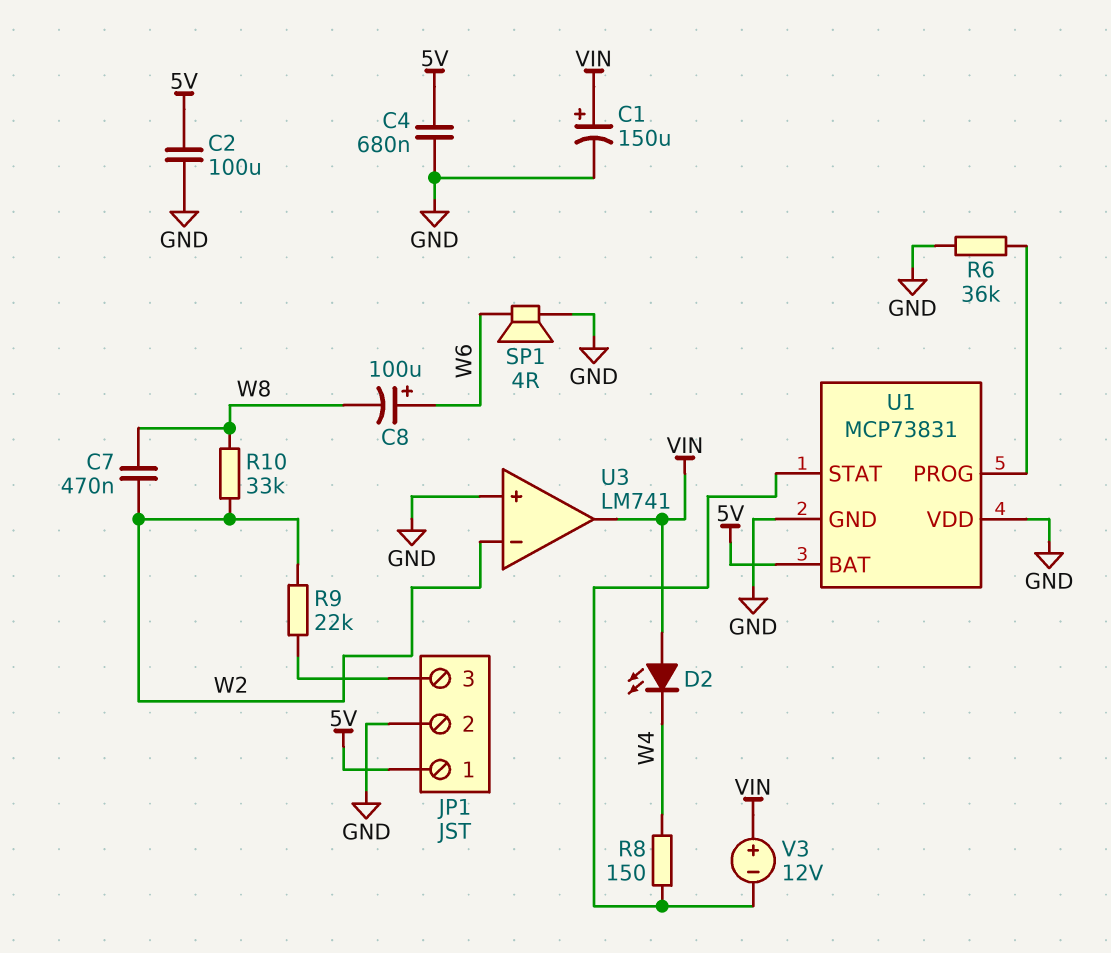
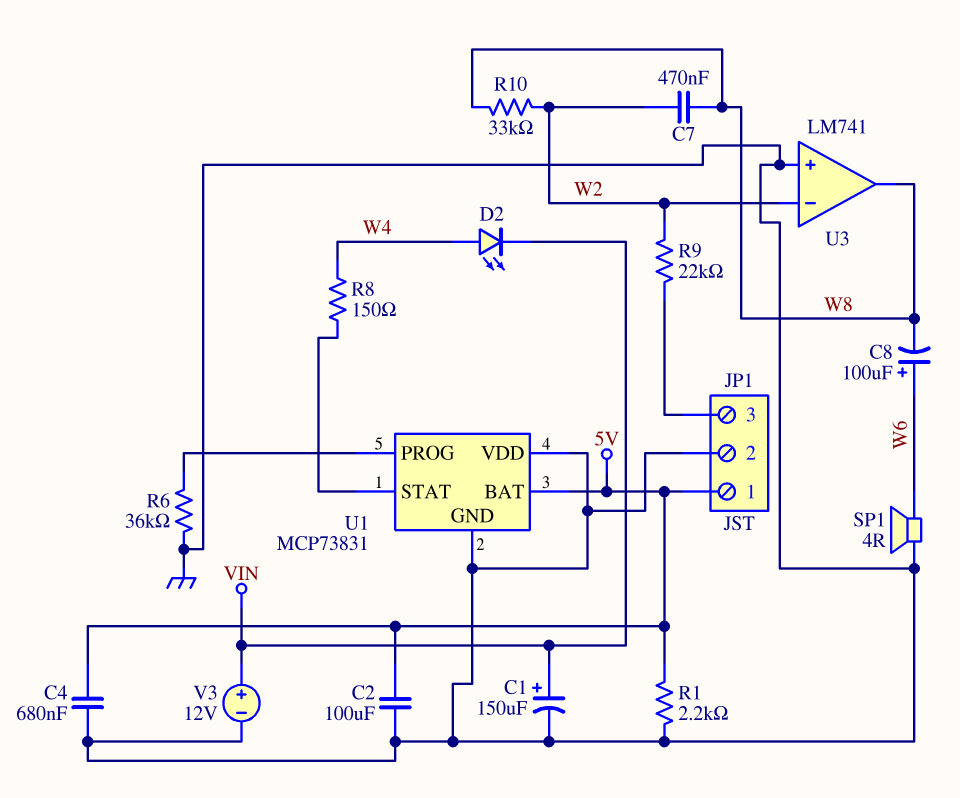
D2: LED (A VIN, K W4) -> LED (A W4, K VIN)
R1: none -> 2.2k (5V, GND)
U3 pin out: VIN -> W8
V3: 12V (plus VIN, minus U1/STAT) -> 12V (plus VIN, minus GND)

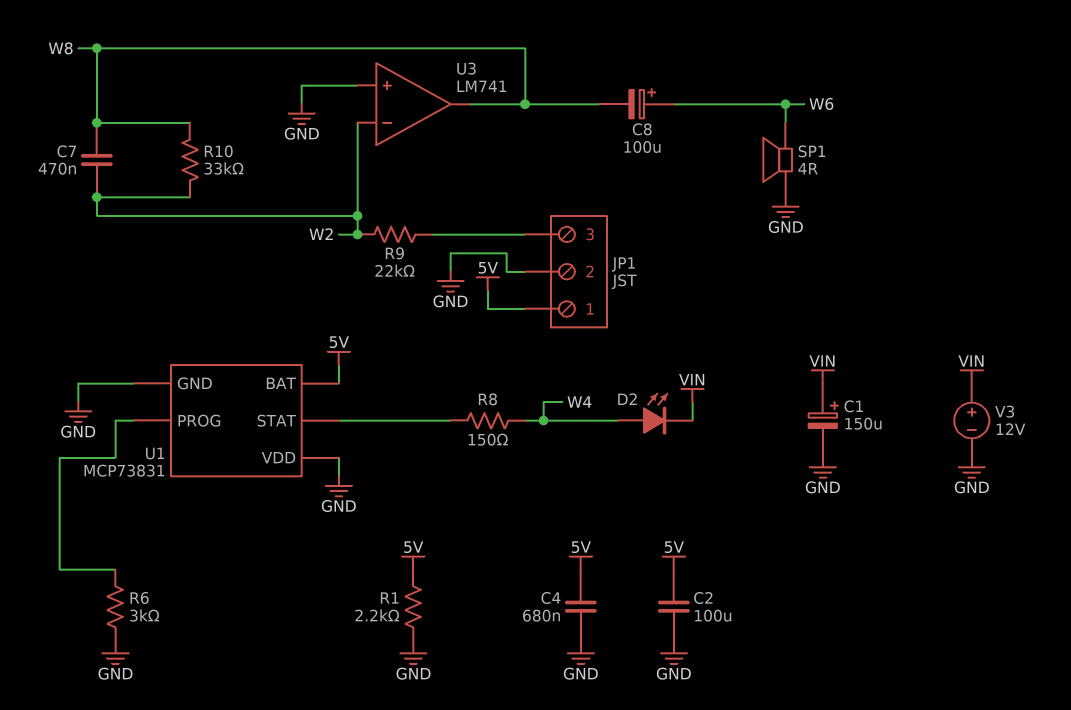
R6: 36k (GND, U1/PROG) -> 3k (GND, U1/PROG)

